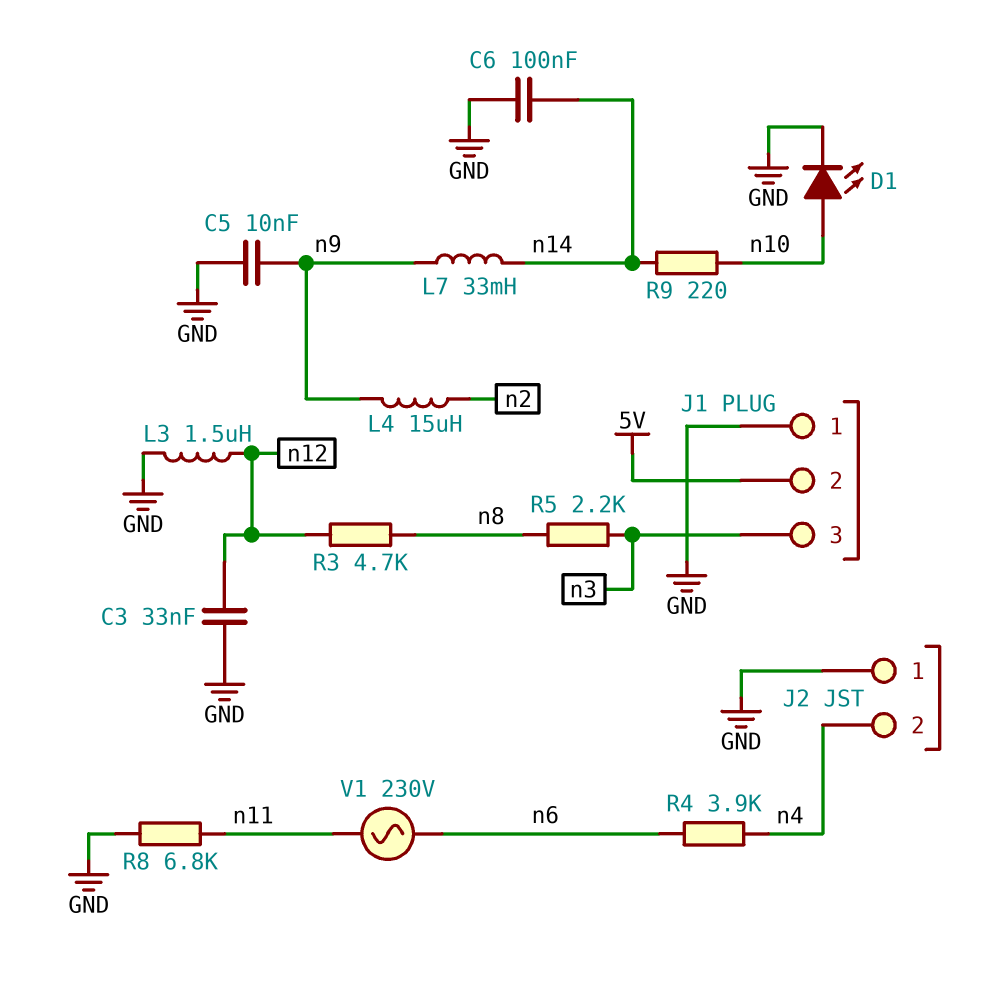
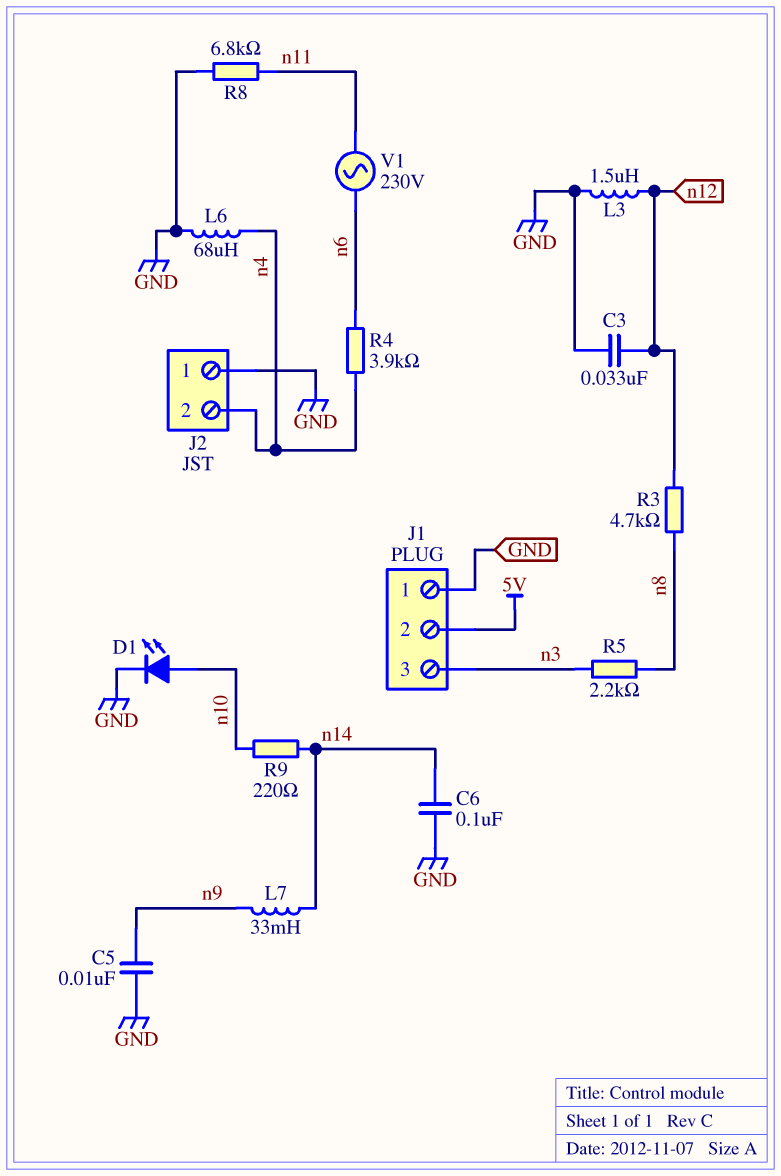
L4: 15uH (n2, n9) -> none
L6: none -> 68uH (GND, n4)

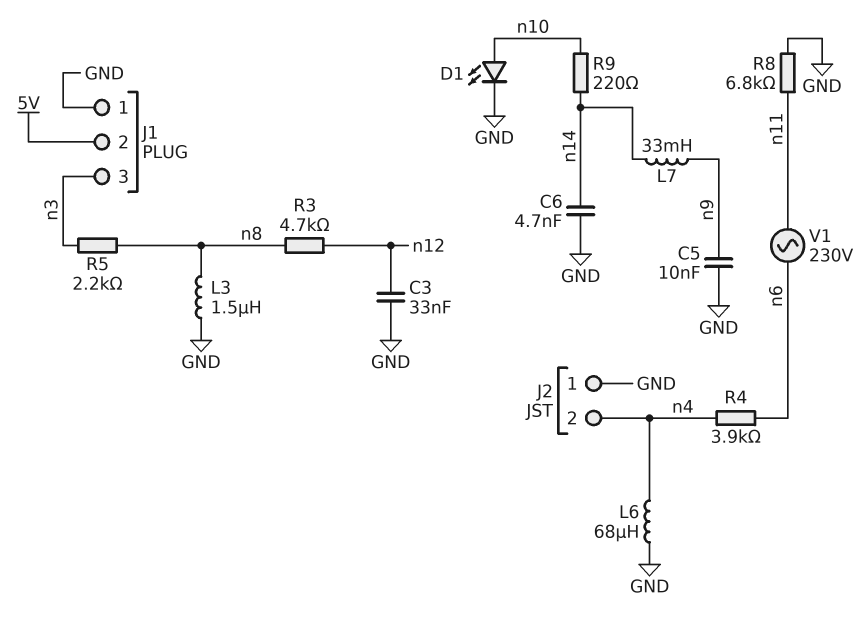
C6: 100nF (GND, n14) -> 4.7nF (GND, n14)
L3: 1.5uH (GND, n12) -> 1.5uH (GND, n8)

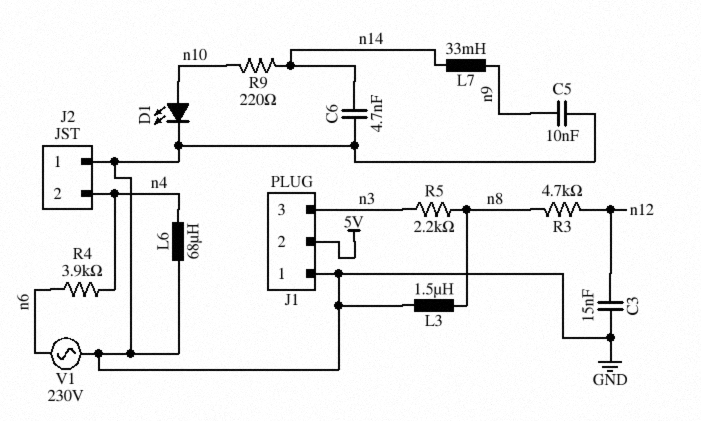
C3: 33nF (GND, n12) -> 15nF (GND, n12)
R8: 6.8k (GND, n11) -> none
V1: AC 230V (n6, n11) -> AC 230V (GND, n6)

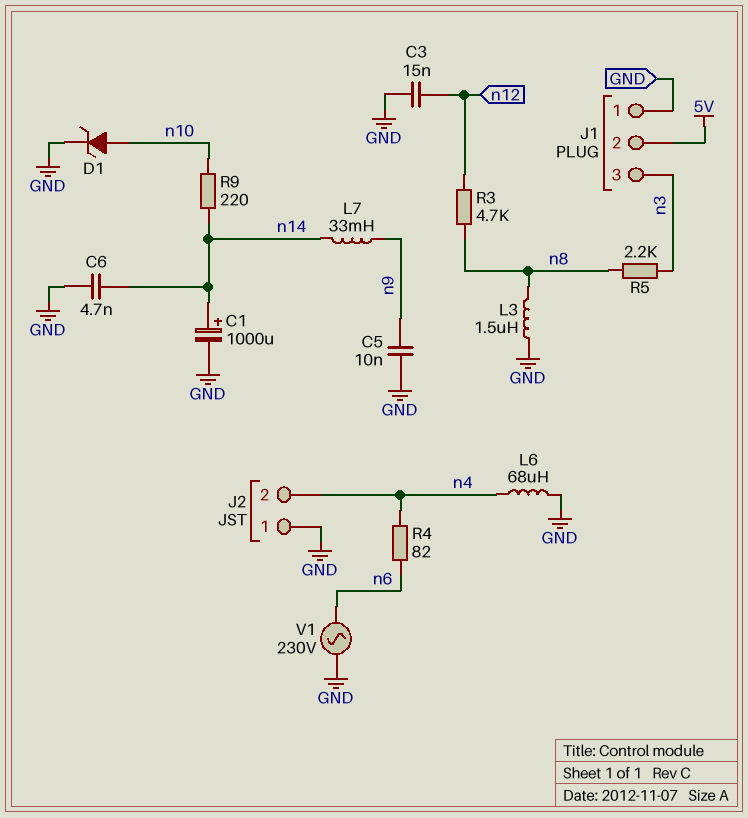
C1: none -> 1000uF (plus n14, minus GND)
D1: LED (A n10, K GND) -> zener (A n10, K GND)
R4: 3.9k (n4, n6) -> 82 (n4, n6)

